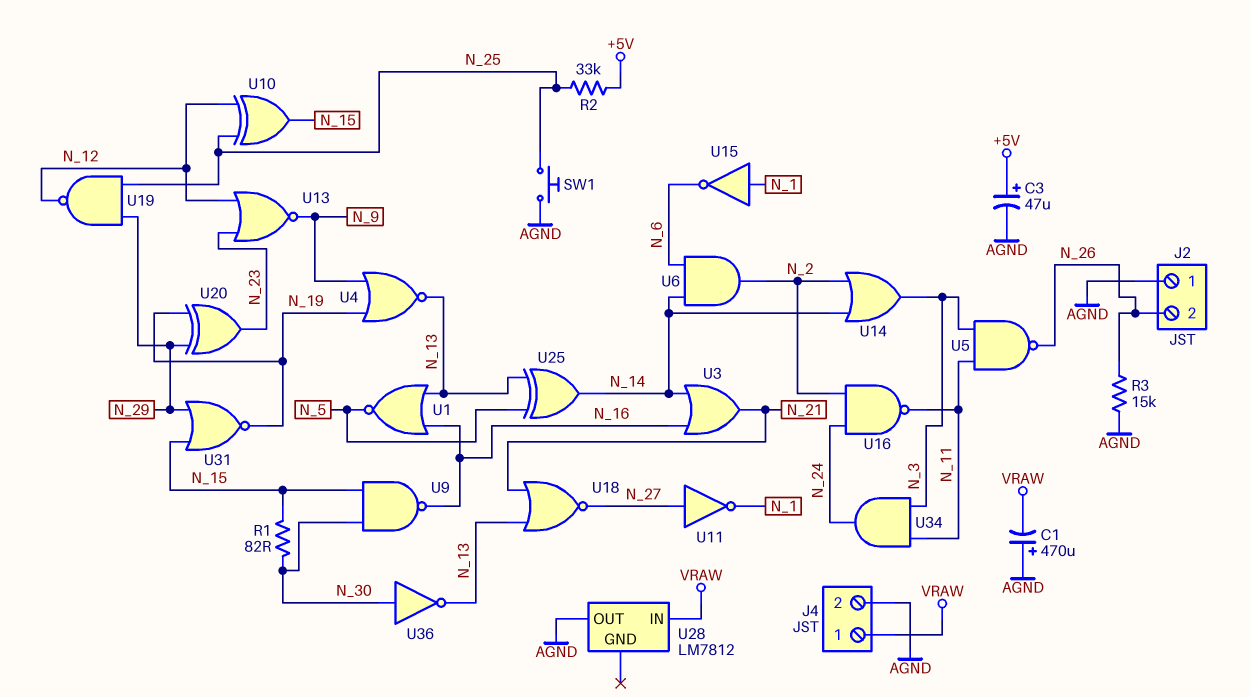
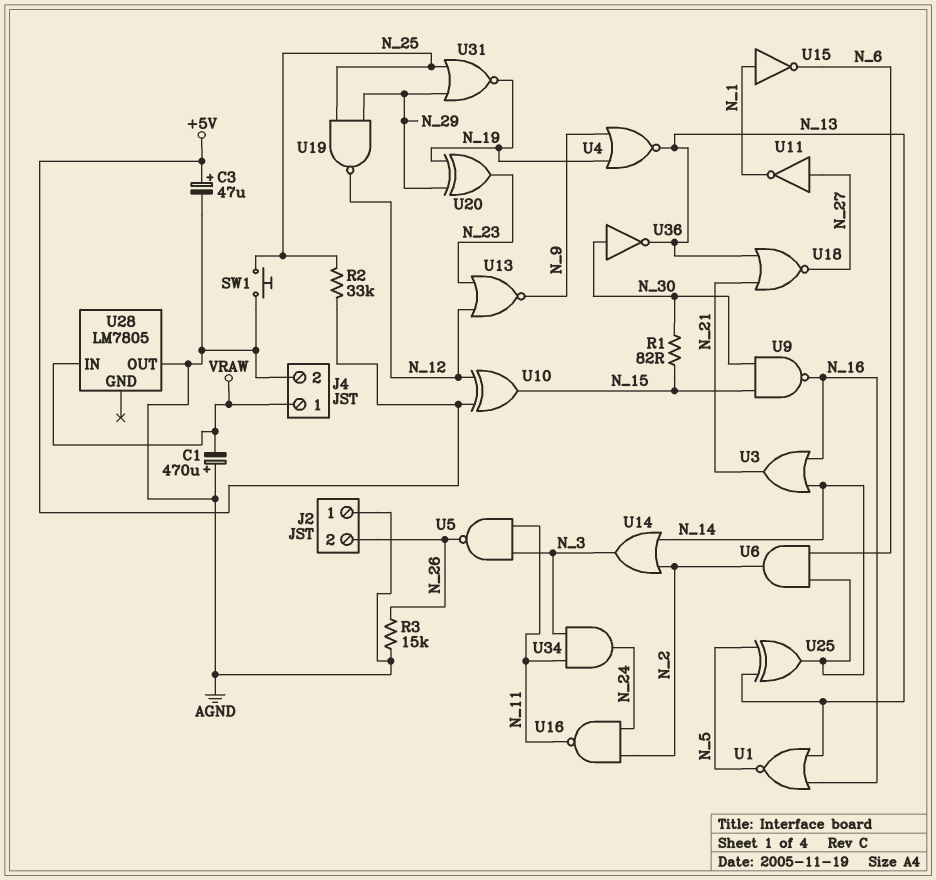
U10: XOR (in N_12, in N_25, out N_15) -> XOR (in +5V, in N_12, out N_15)
U28: LM7812 -> LM7805
U31: NOR (in N_15, in N_29, out N_19) -> NOR (in N_25, in N_29, out N_19)

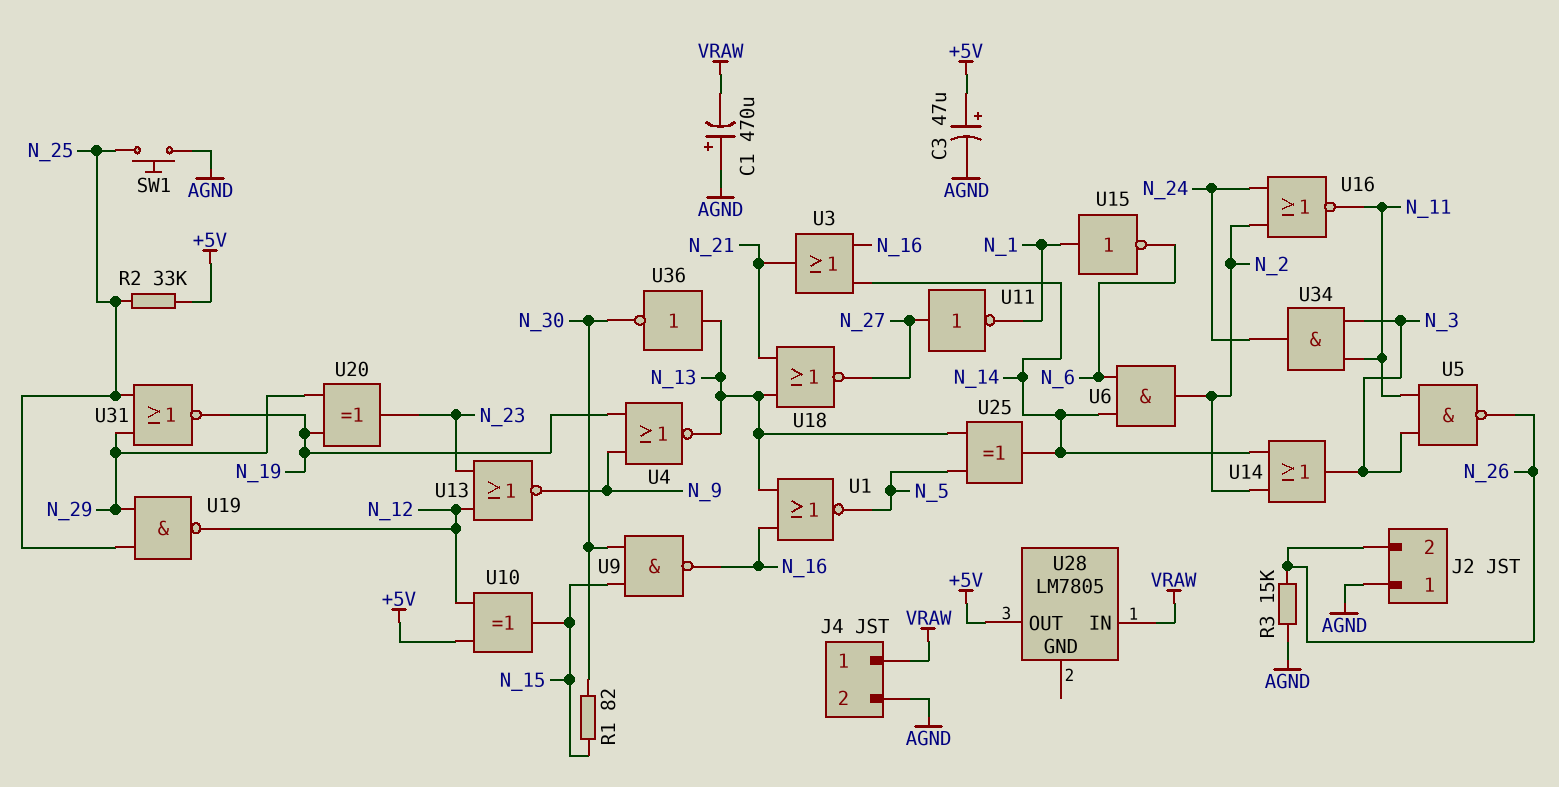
U16: NAND (in N_2, in N_24, out N_11) -> NOR (in N_2, in N_24, out N_11)
U28 pin OUT: AGND -> +5V
U36: NOT (in N_30, out N_13) -> NOT (in N_13, out N_30)

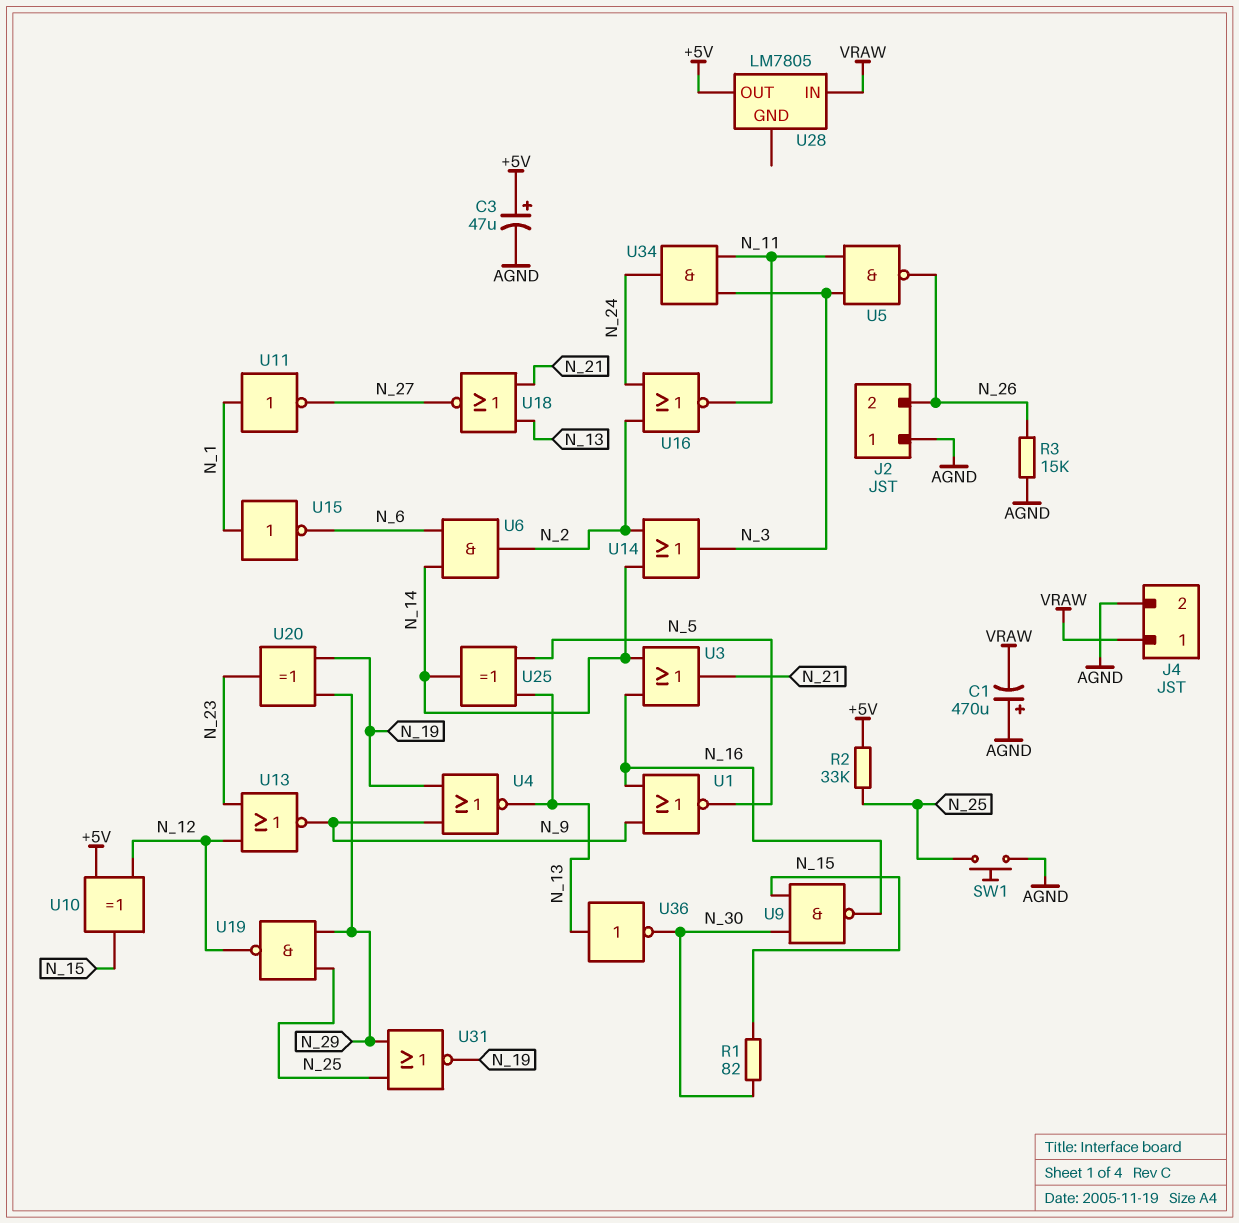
U1: NOR (in N_13, in N_16, out N_5) -> NOR (in N_9, in N_16, out N_5)
U11: NOT (in N_27, out N_1) -> NOT (in N_1, out N_27)

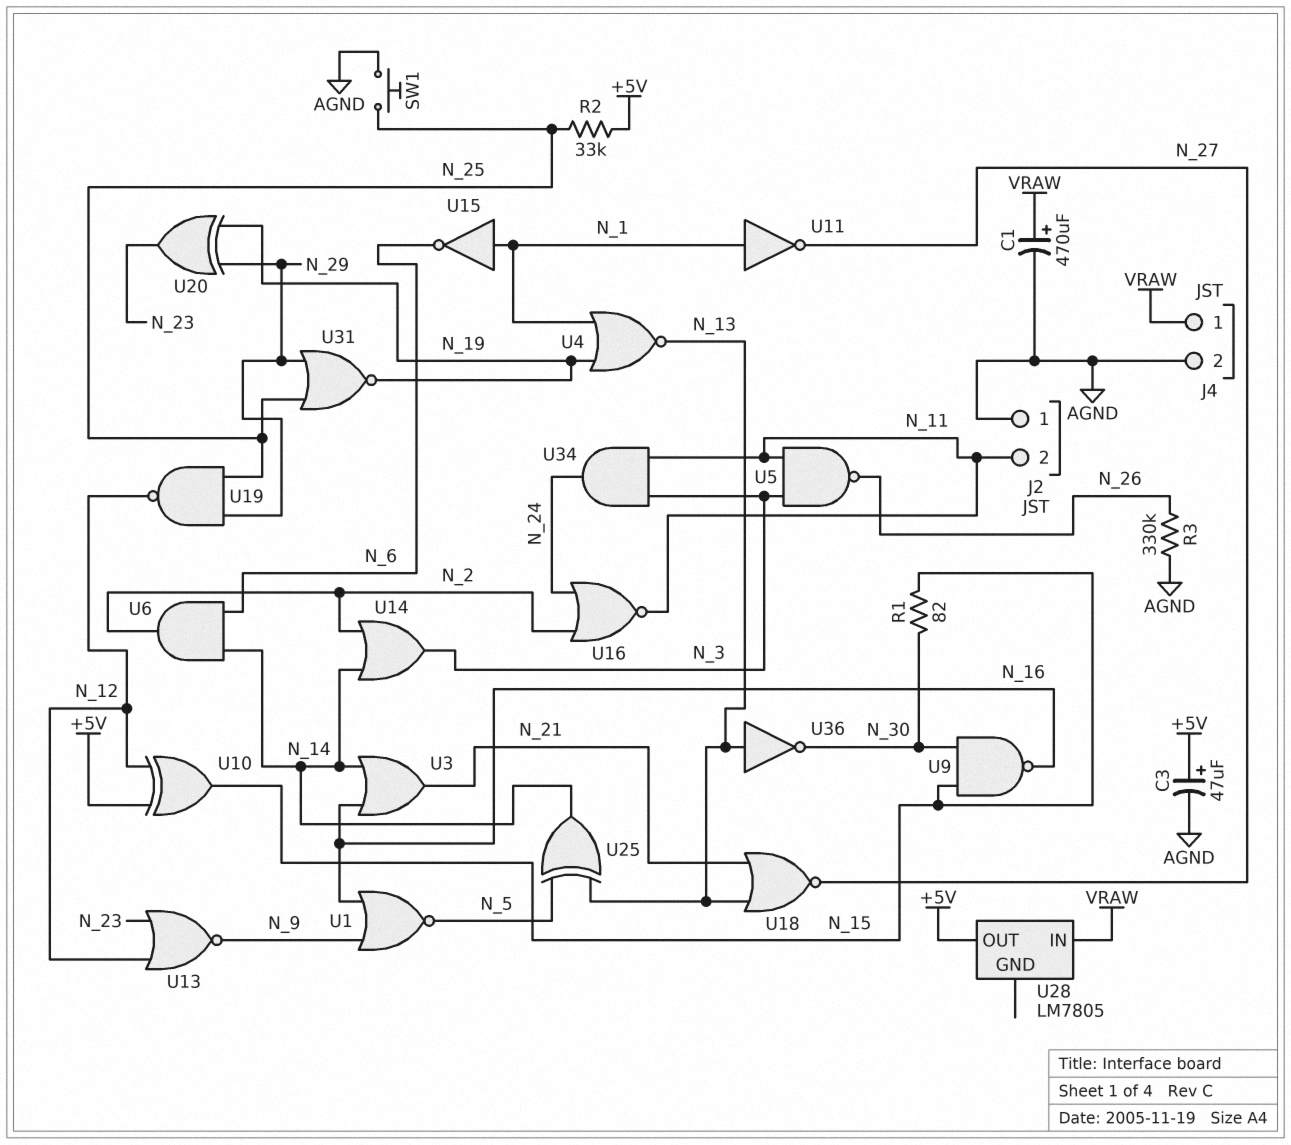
C1: 470uF (plus AGND, minus VRAW) -> 470uF (plus VRAW, minus AGND)
J2 pin 2: N_26 -> N_11
R3: 15k (AGND, N_26) -> 330k (AGND, N_26)
U4: NOR (in N_9, in N_19, out N_13) -> NOR (in N_1, in N_19, out N_13)

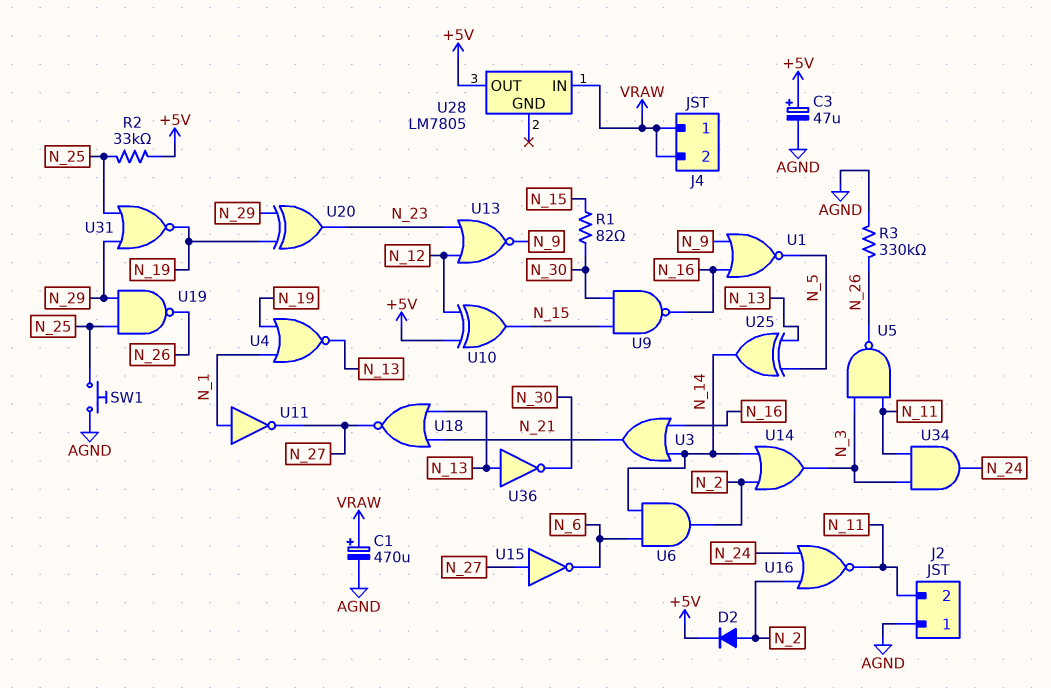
D2: none -> diode (A N_2, K +5V)
J4 pin 2: AGND -> VRAW
U15: NOT (in N_1, out N_6) -> NOT (in N_27, out N_6)
U19: NAND (in N_25, in N_29, out N_12) -> NAND (in N_25, in N_29, out N_26)

